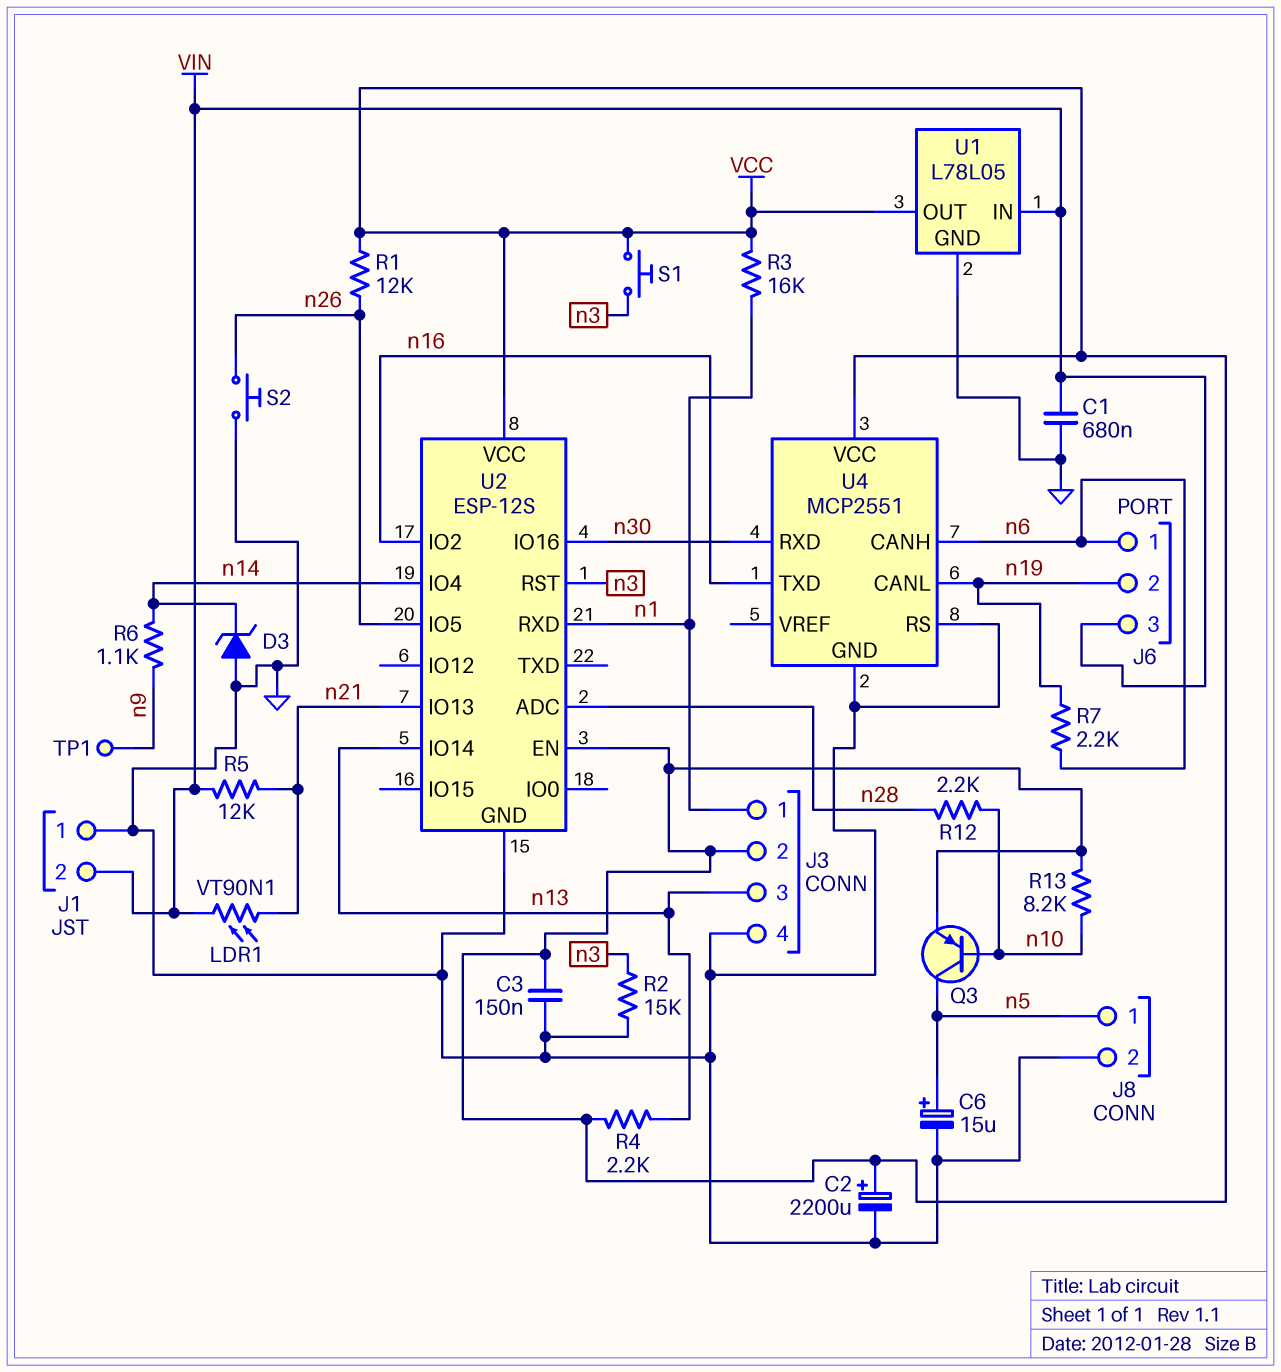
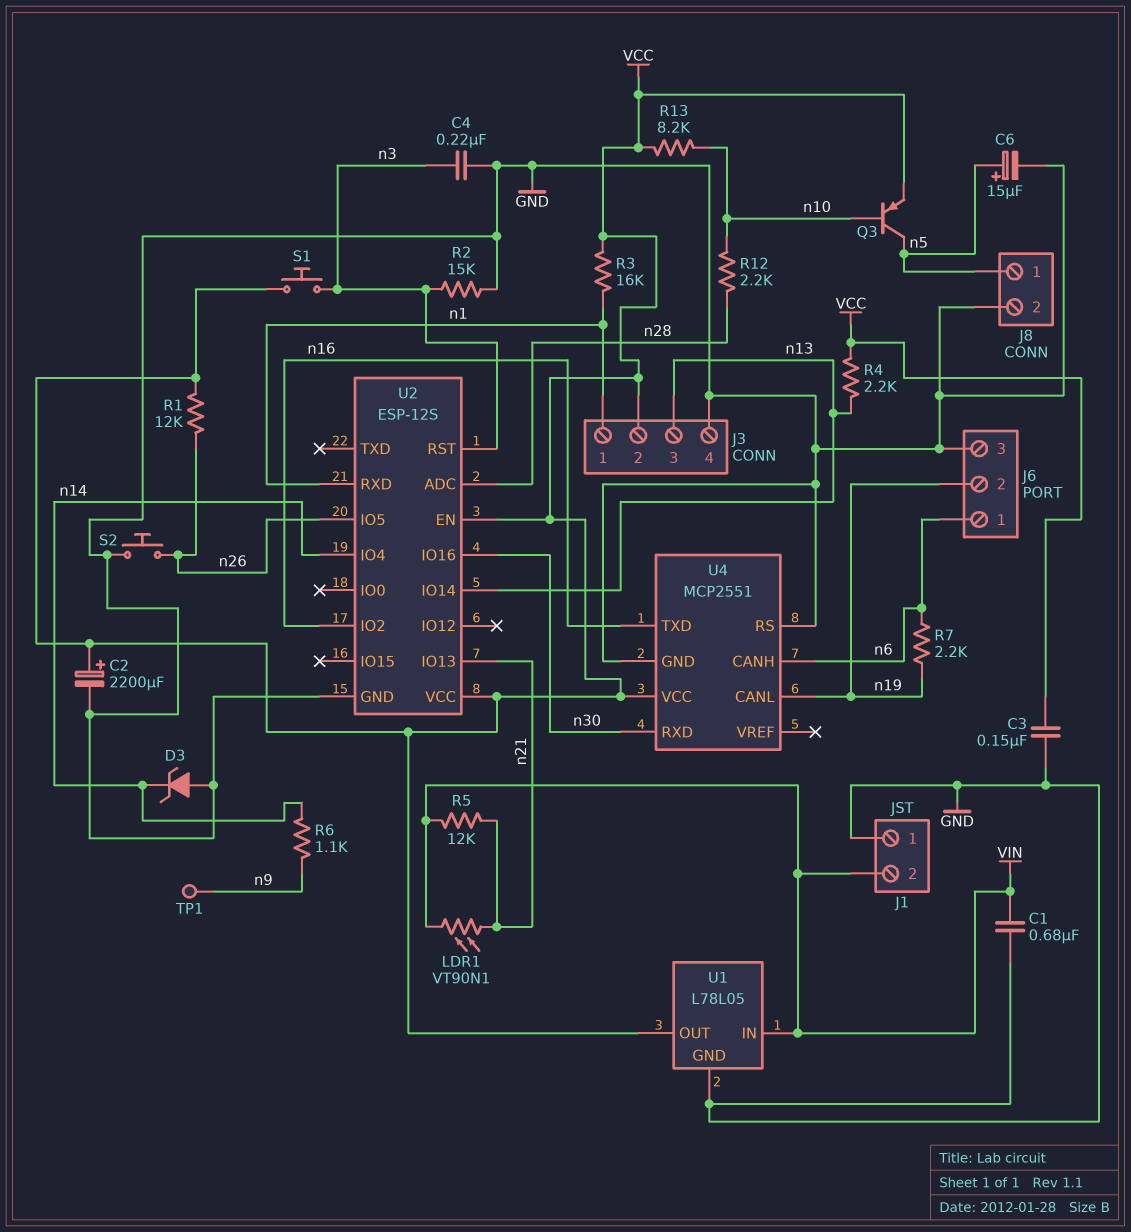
C4: none -> 220nF (GND, n3)
J6 pin 3: VIN -> GND

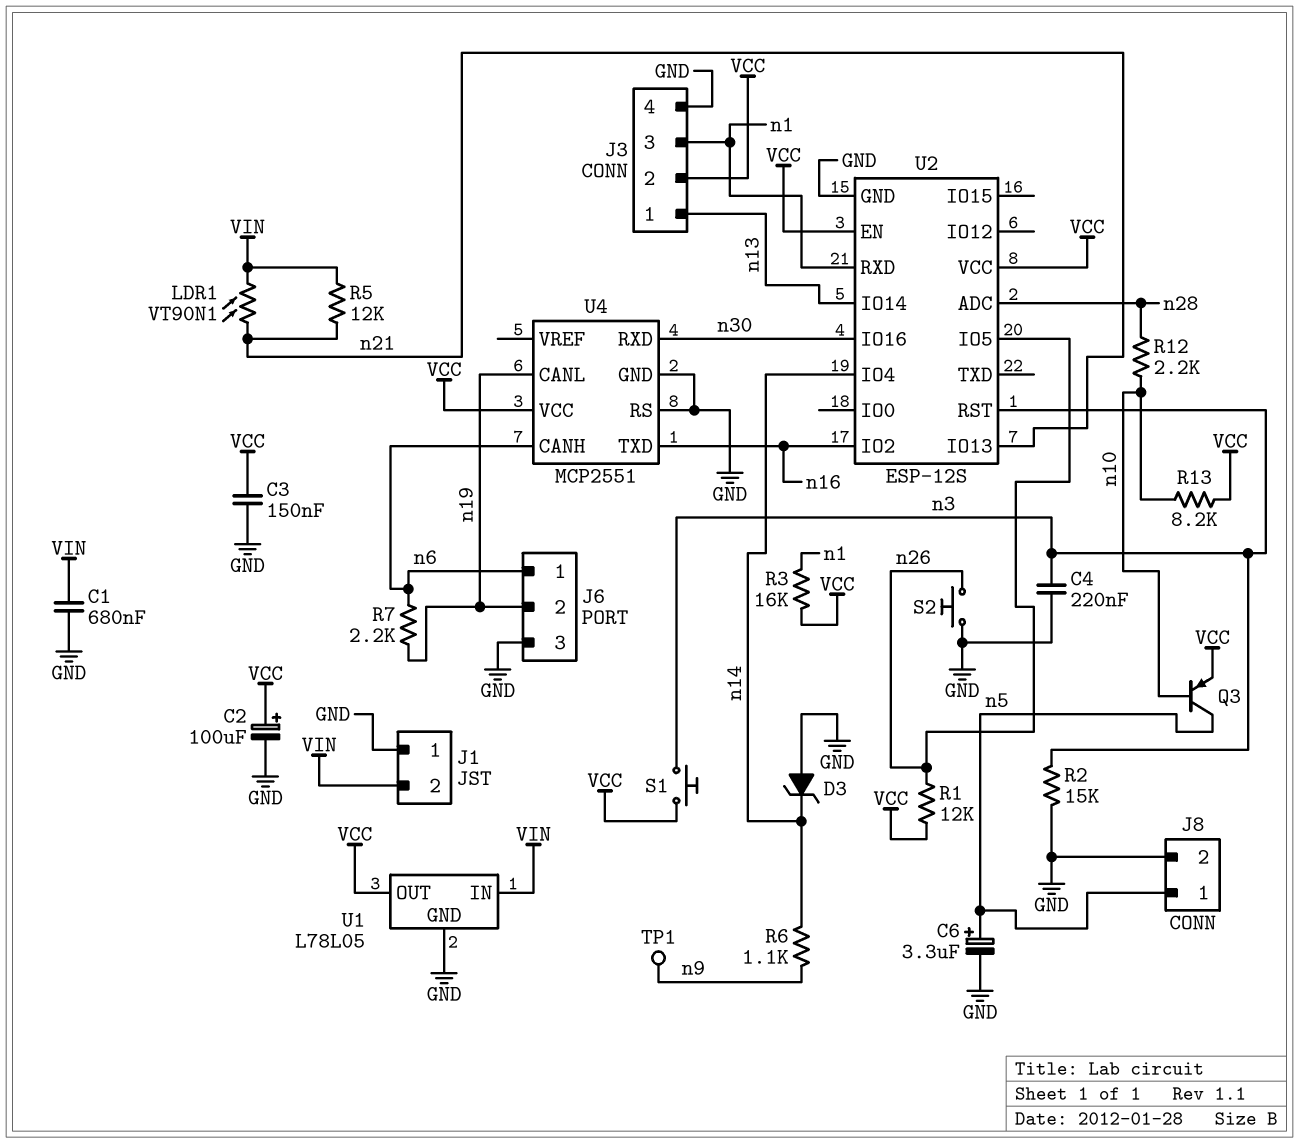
C2: 2200uF (plus VCC, minus GND) -> 100uF (plus VCC, minus GND)
C6: 15uF (plus n5, minus GND) -> 3.3uF (plus n5, minus GND)
J3 pin 1: n1 -> n13
J3 pin 3: n13 -> n1
R4: 2.2k (VCC, n13) -> none

